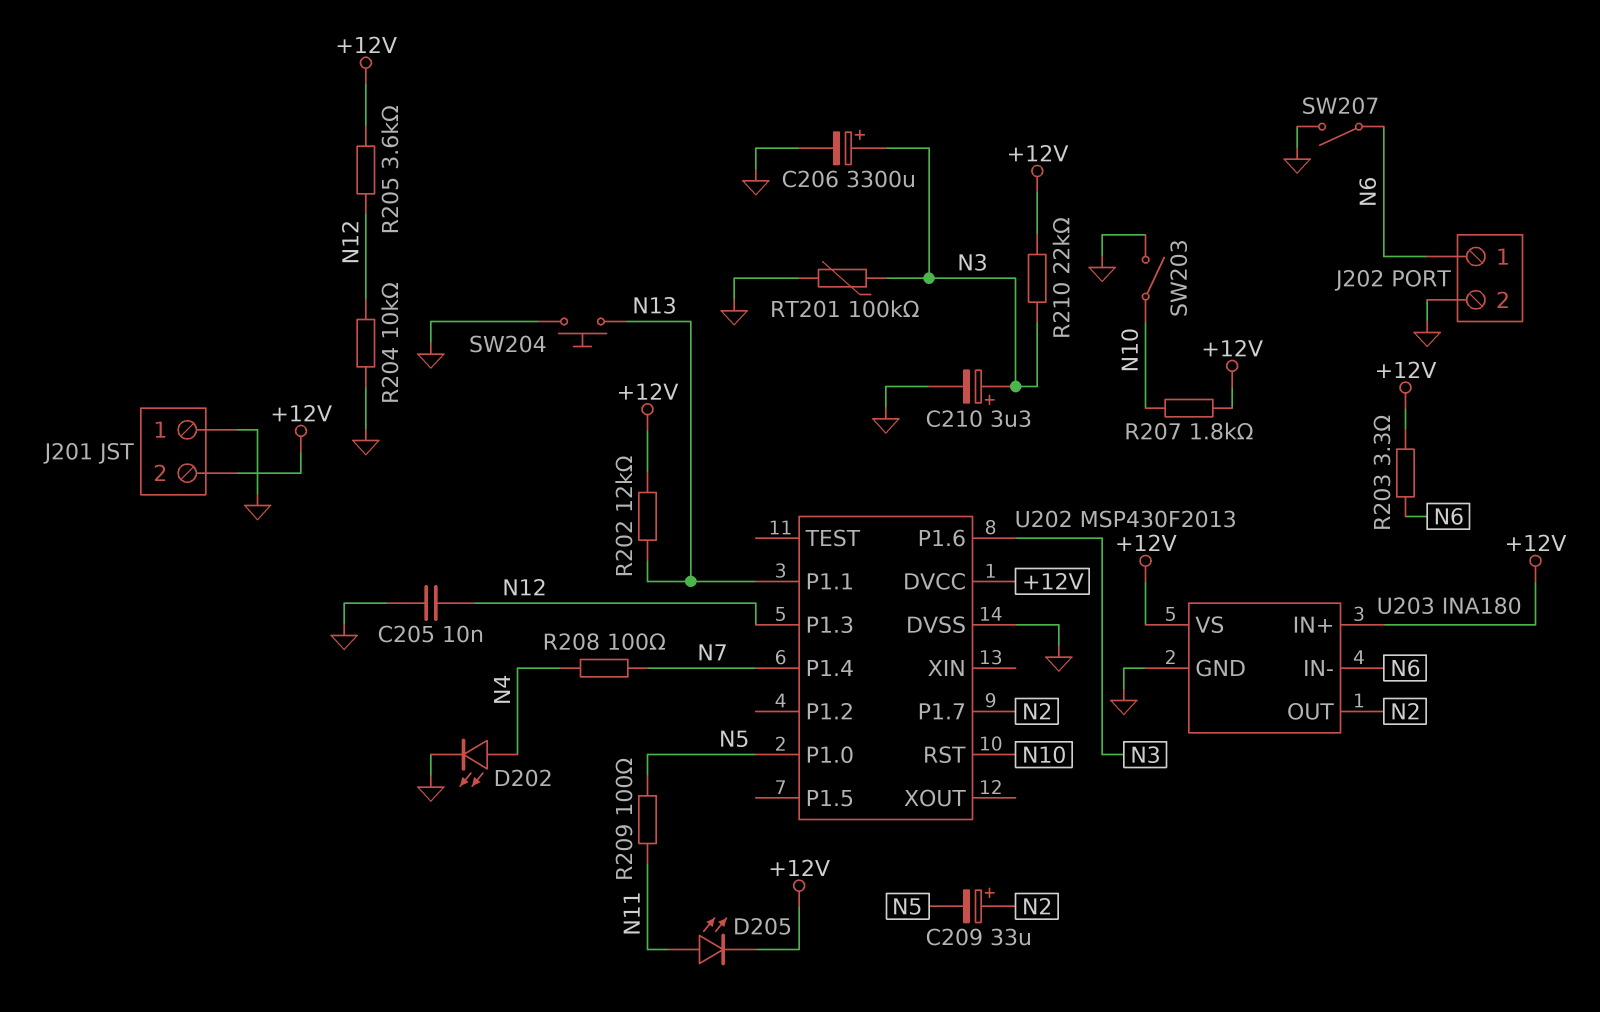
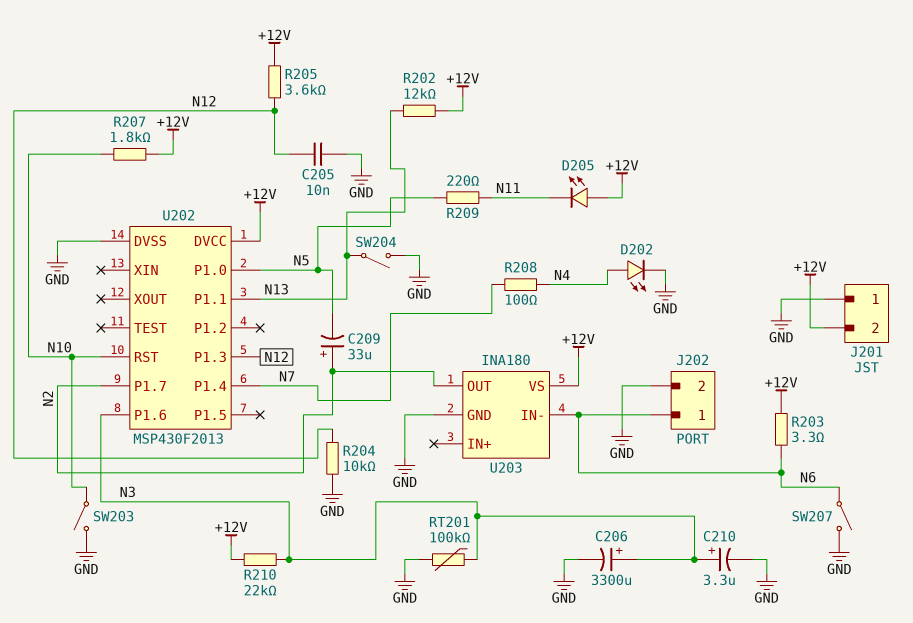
D205: LED (A N11, K +12V) -> LED (A +12V, K N11)
R209: 100 (N5, N11) -> 220 (N5, N11)
SW204: button (GND, N13) -> switch (GND, N13)
U203 pin IN+: +12V -> none

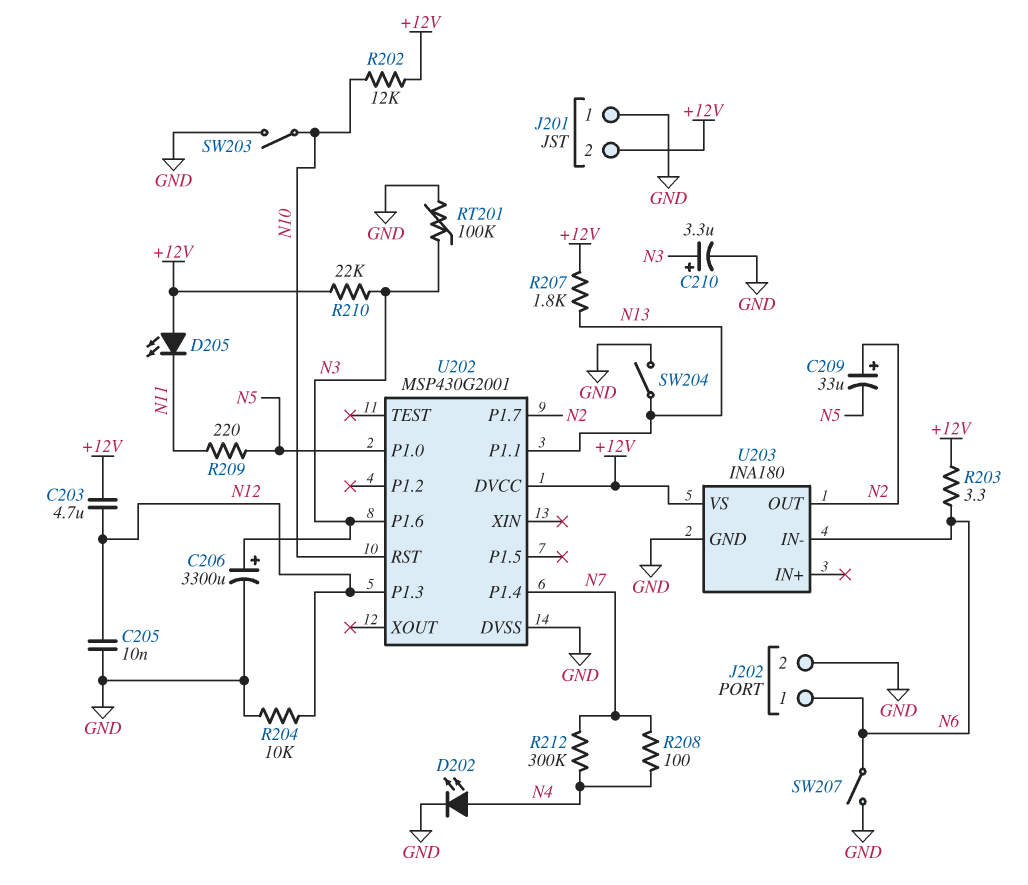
C203: none -> 4.7uF (+12V, N12)
R202: 12k (+12V, N13) -> 12k (+12V, N10)
R205: 3.6k (+12V, N12) -> none
R207: 1.8k (+12V, N10) -> 1.8k (+12V, N13)
R212: none -> 300k (N4, N7)
U202: MSP430F2013 -> MSP430G2001

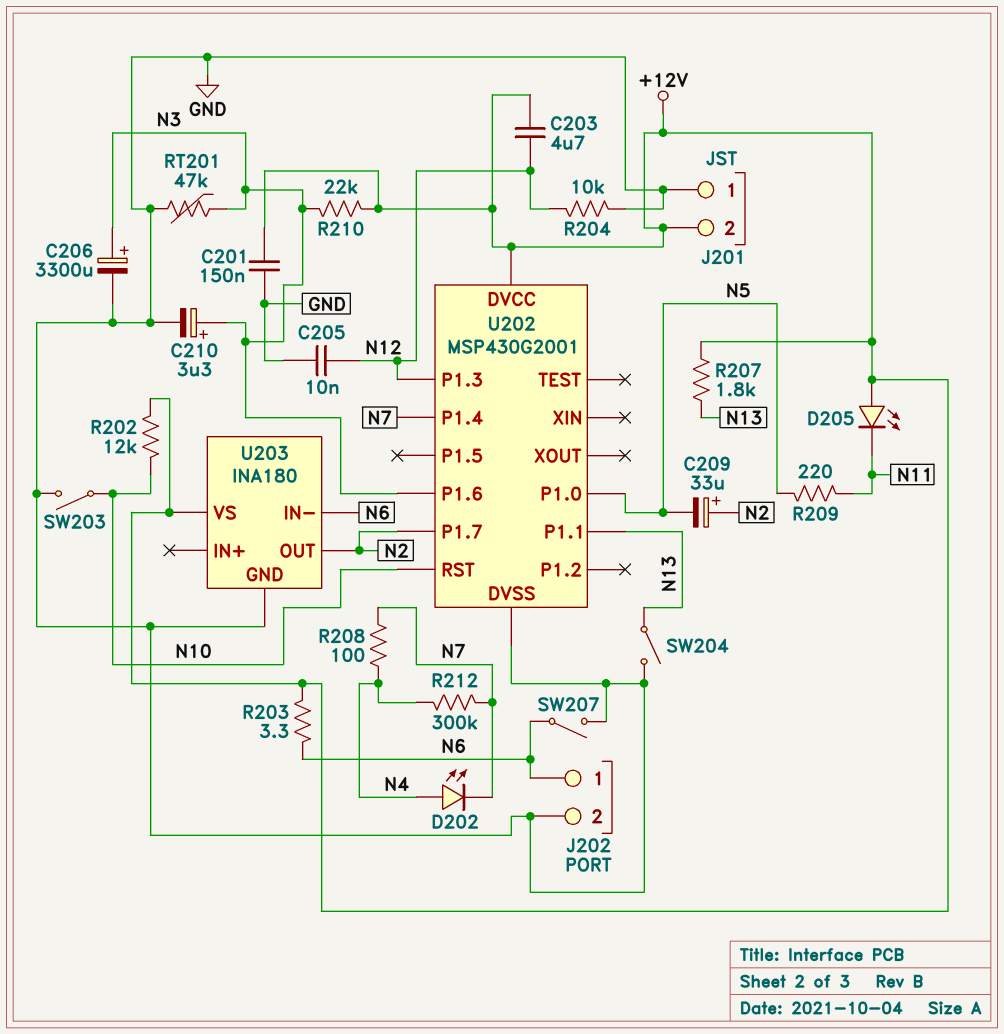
C201: none -> 150nF (+12V, GND)
D202: LED (A N4, K GND) -> LED (A N4, K N7)
RT201: 100k (GND, N3) -> 47k (GND, N3)

